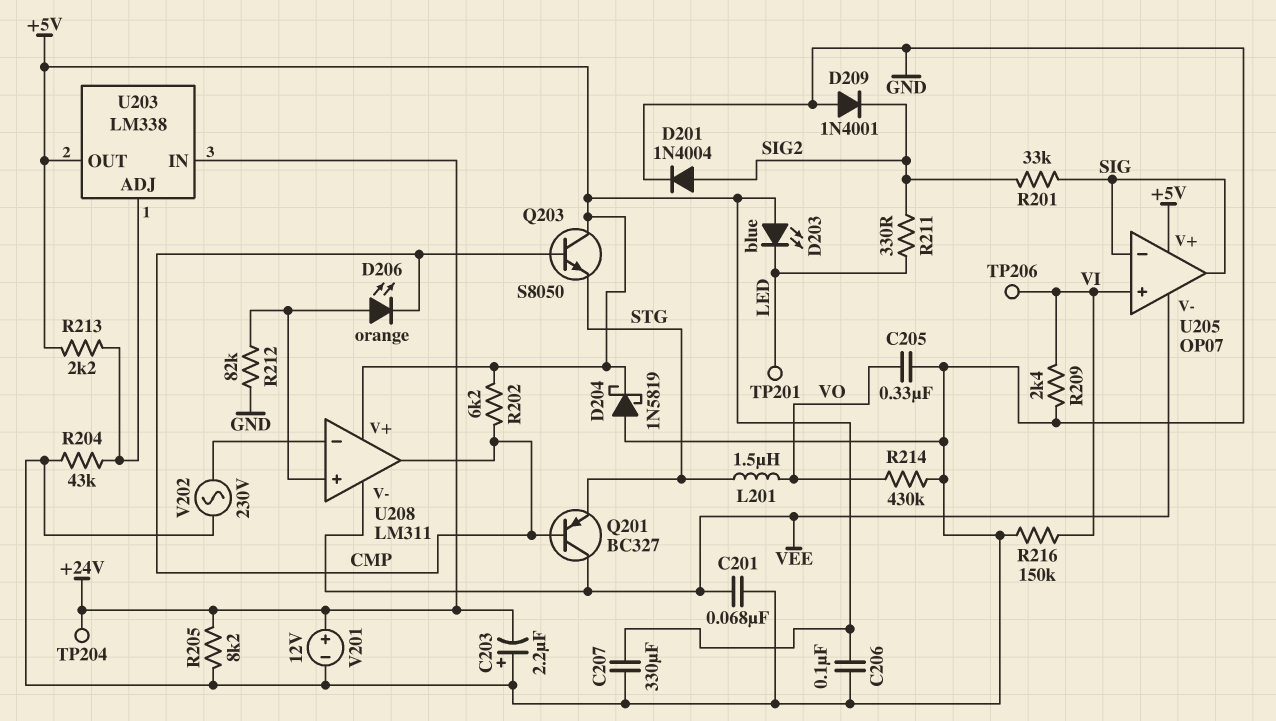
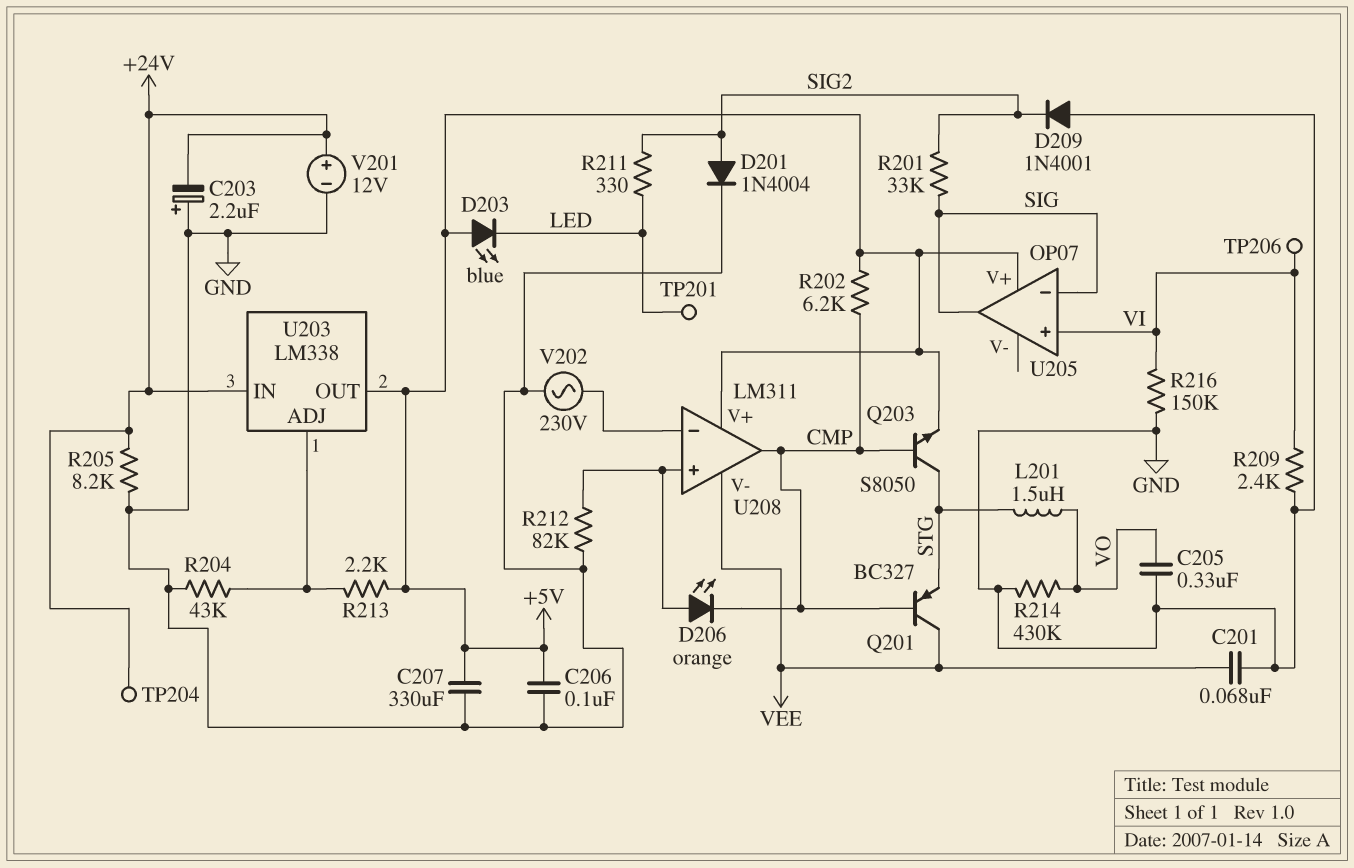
D204: schottky 1N5819 (A GND, K +5V) -> none
Q203: NPN S8050 (B CMP, C +5V, E STG) -> NPN S8050 (B CMP, C STG, E +5V)
U205 pin V-: VEE -> none

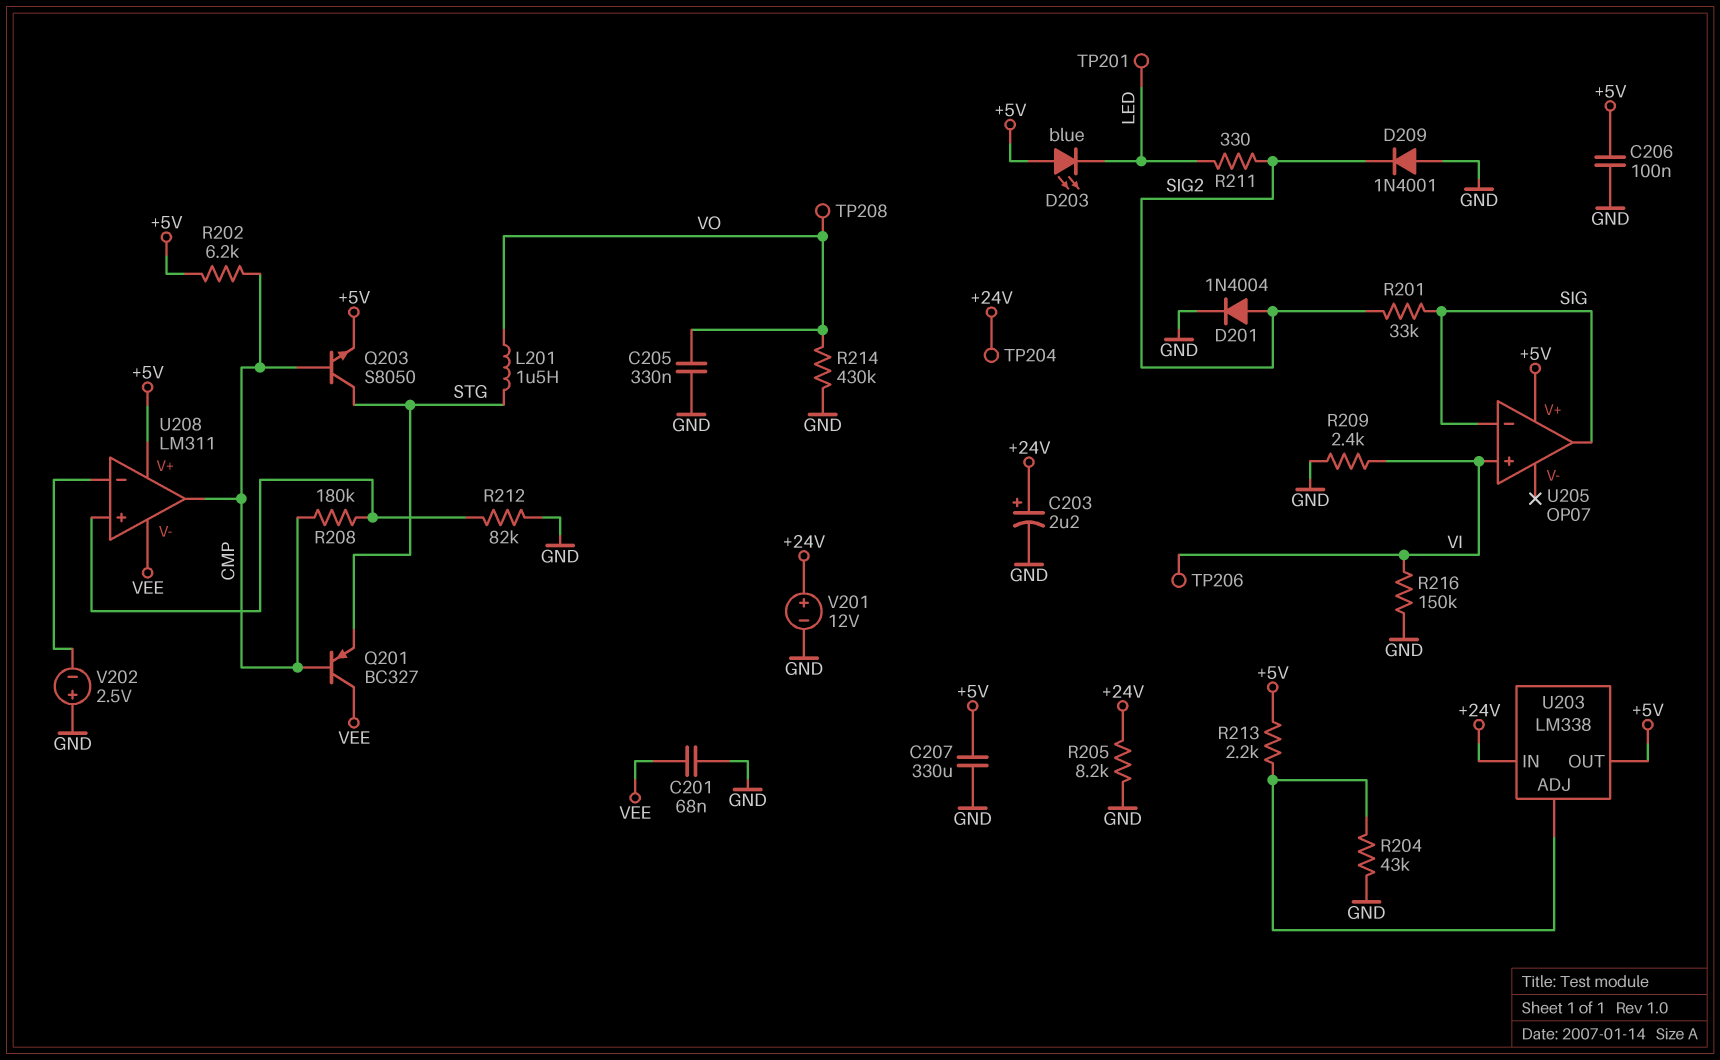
C203: 2.2uF (plus GND, minus +24V) -> 2.2uF (plus +24V, minus GND)
D206: LED orange (A U208/in+, K CMP) -> none
R208: none -> 180k (CMP, U208/in+)
TP208: none -> test point (VO)
V202: AC 230V (GND, U208/in-) -> 2.5V (plus GND, minus U208/in-)

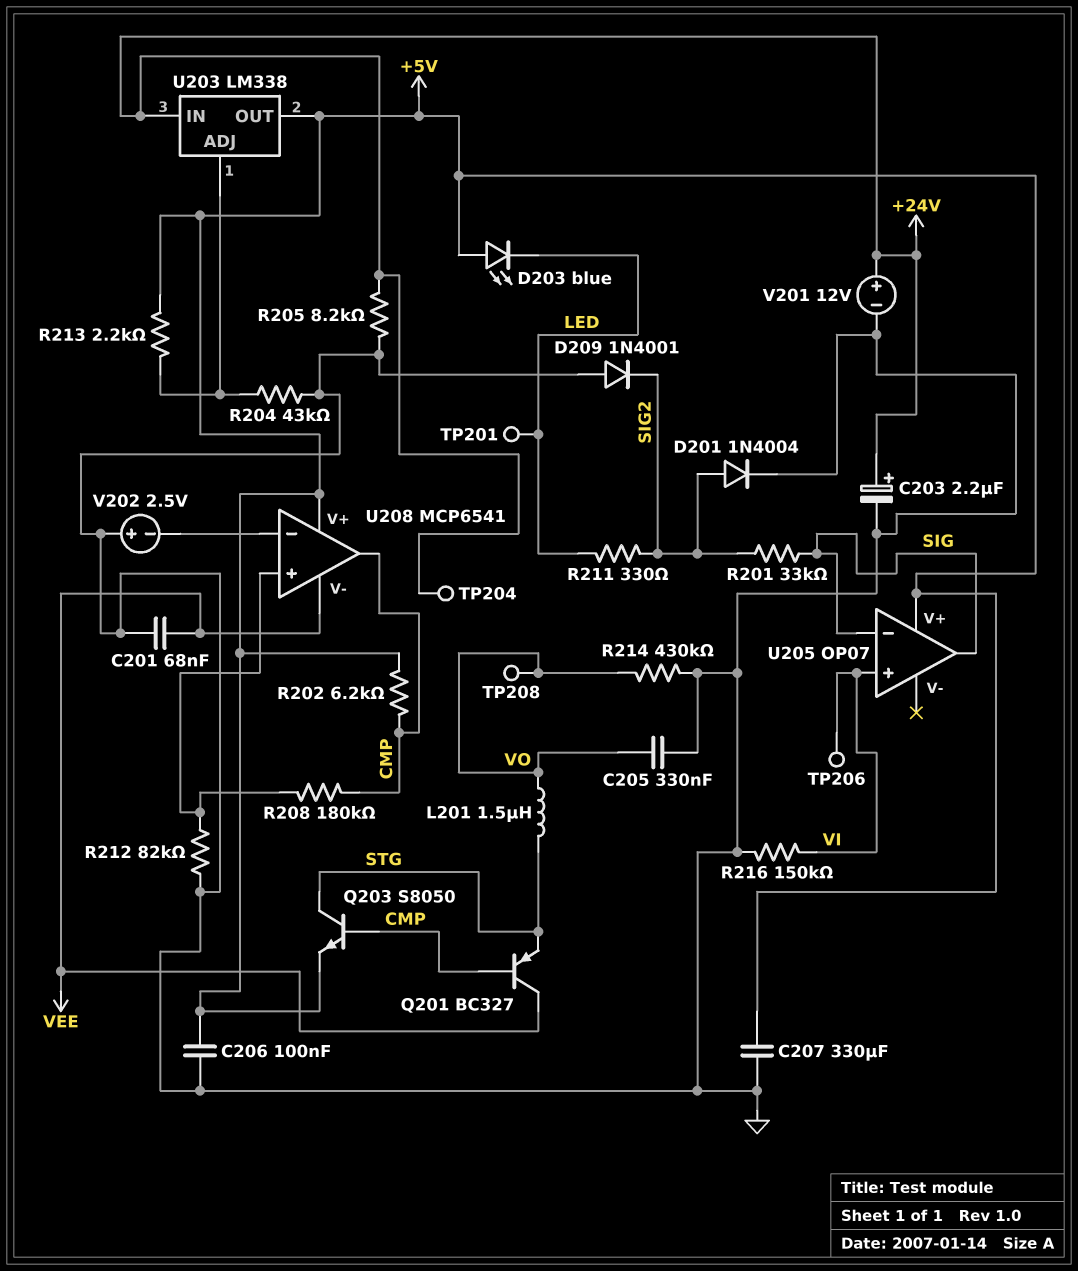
R209: 2.4k (GND, VI) -> none
U208: LM311 -> MCP6541

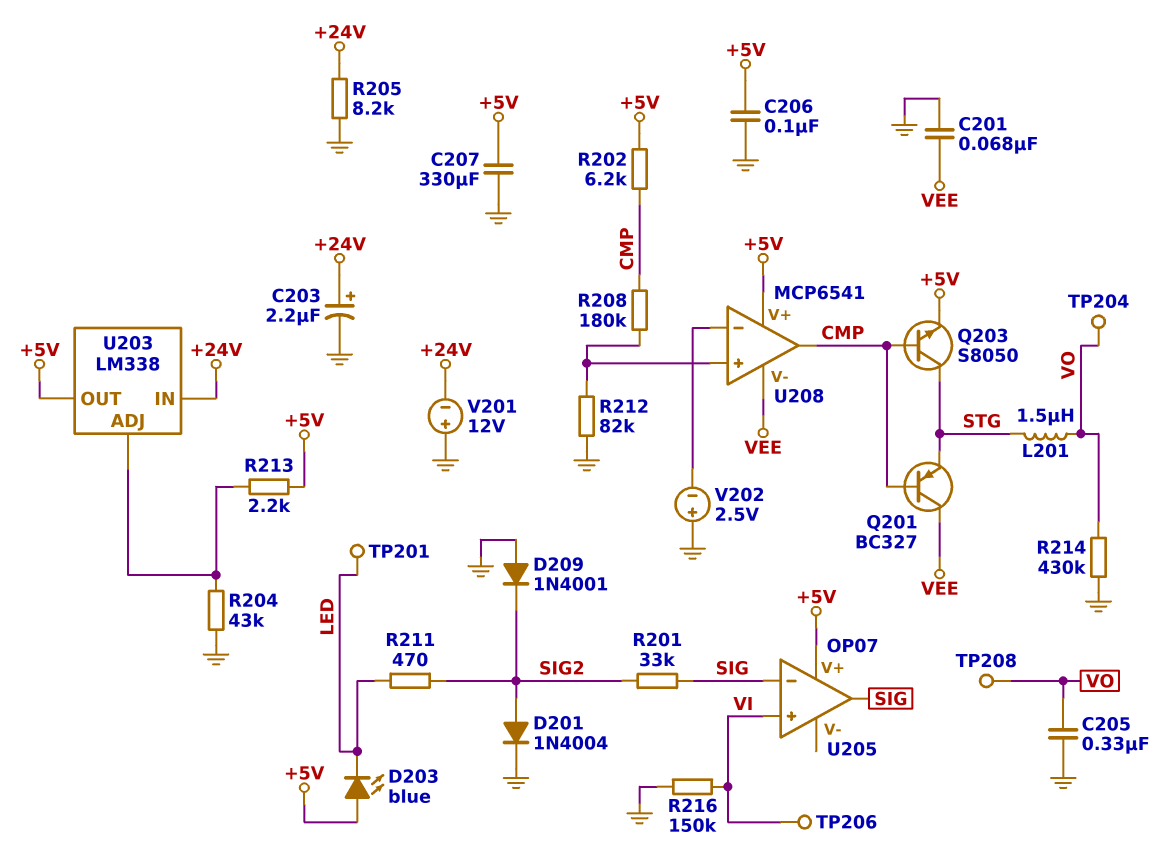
R211: 330 (LED, SIG2) -> 470 (LED, SIG2)
TP204: test point (+24V) -> test point (VO)
V201: 12V (plus +24V, minus GND) -> 12V (plus GND, minus +24V)

